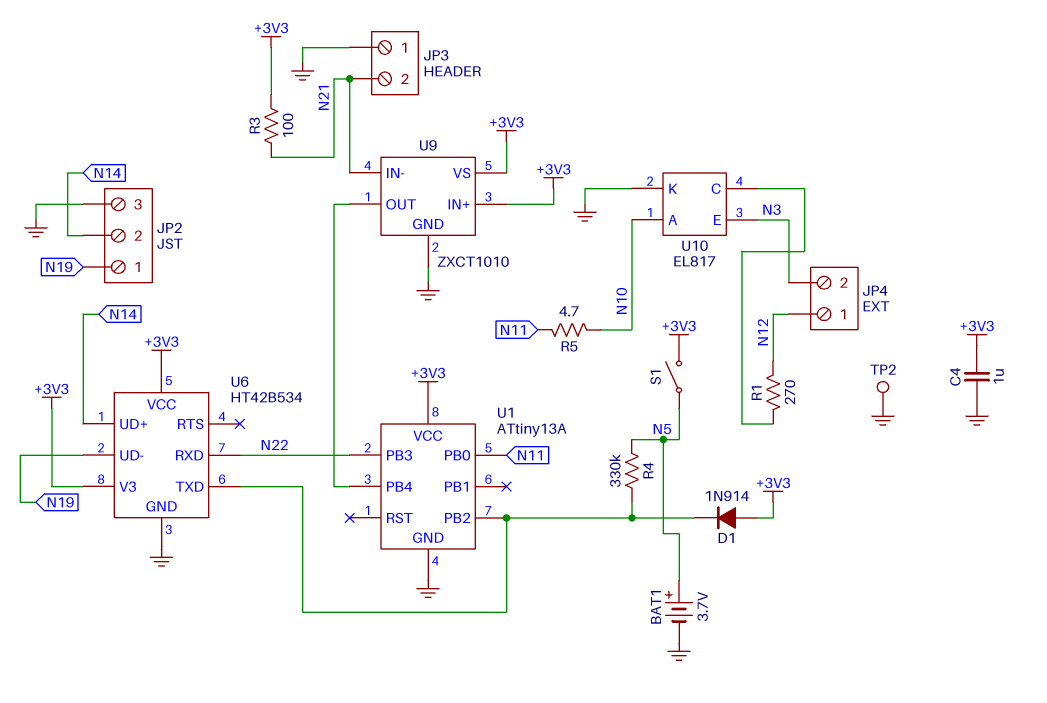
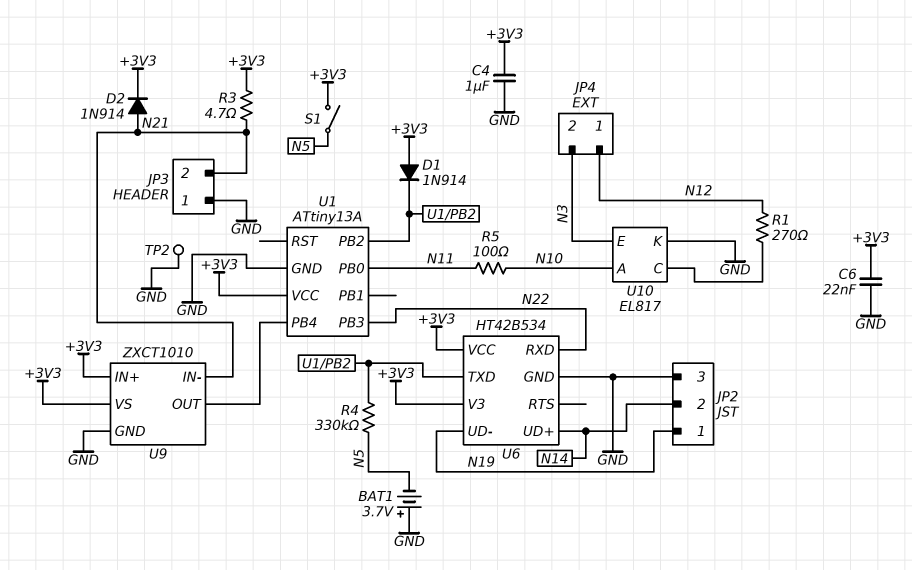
BAT1: 3.7V (plus N5, minus GND) -> 3.7V (plus GND, minus N5)
C6: none -> 22nF (+3V3, GND)
D2: none -> diode 1N914 (A N21, K +3V3)
R3: 100 (+3V3, N21) -> 4.7 (+3V3, N21)
R5: 4.7 (N10, N11) -> 100 (N10, N11)

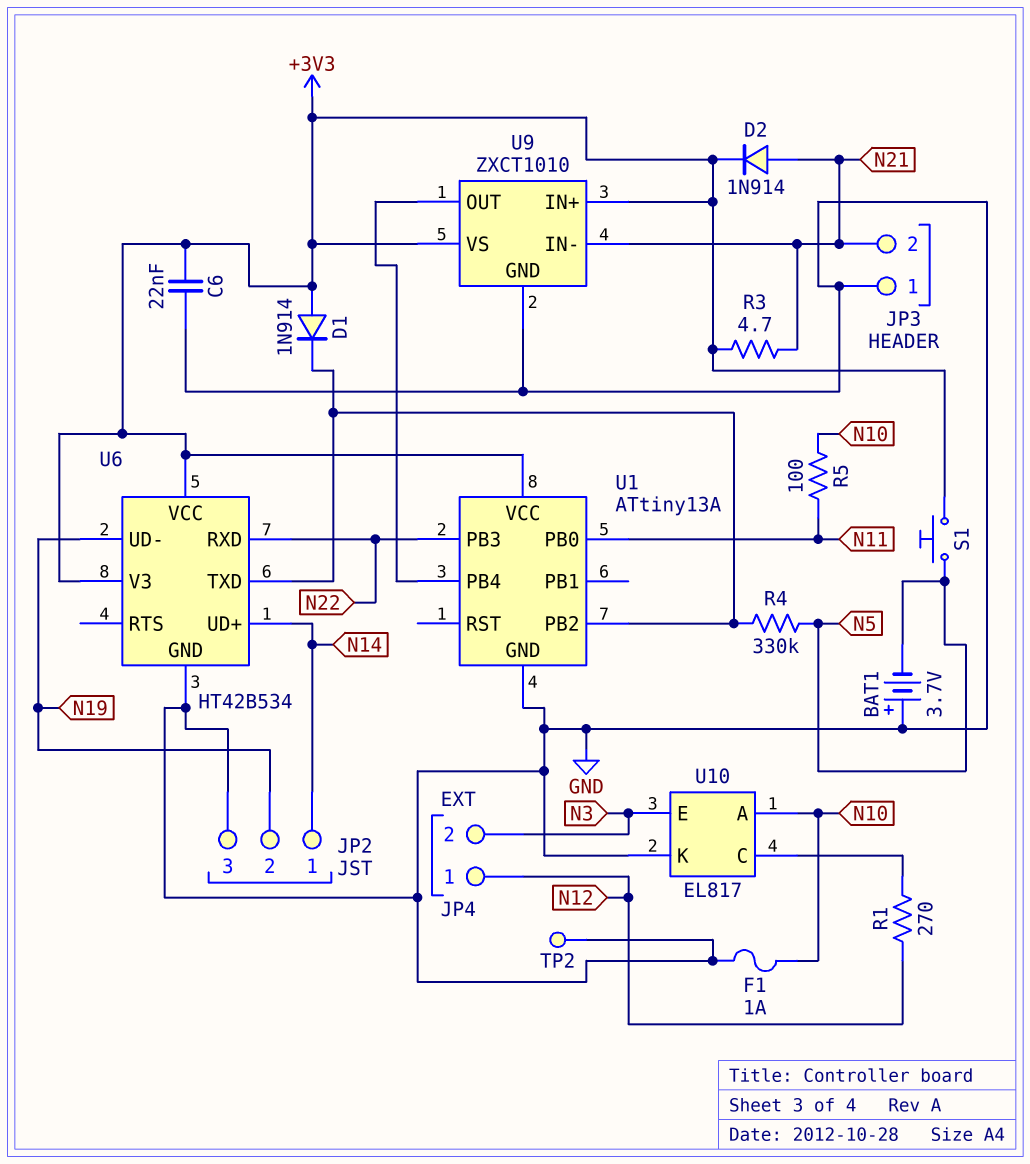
C4: 1uF (+3V3, GND) -> none
F1: none -> 1A (GND, N10)
JP2 pin 1: N19 -> N14
JP2 pin 2: N14 -> N19
S1: switch (+3V3, N5) -> button (+3V3, N5)

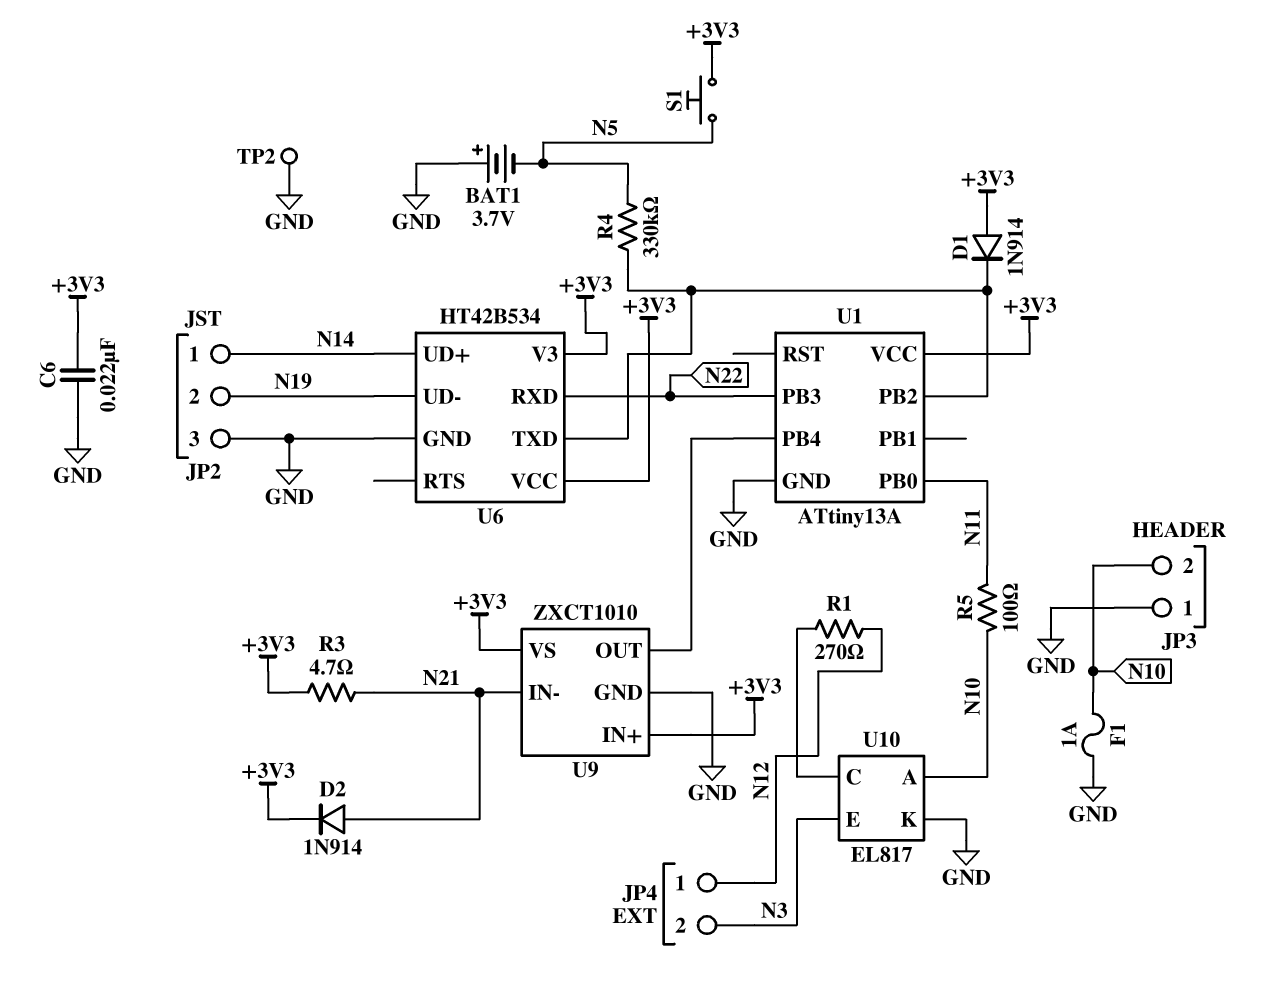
JP3 pin 2: N21 -> N10

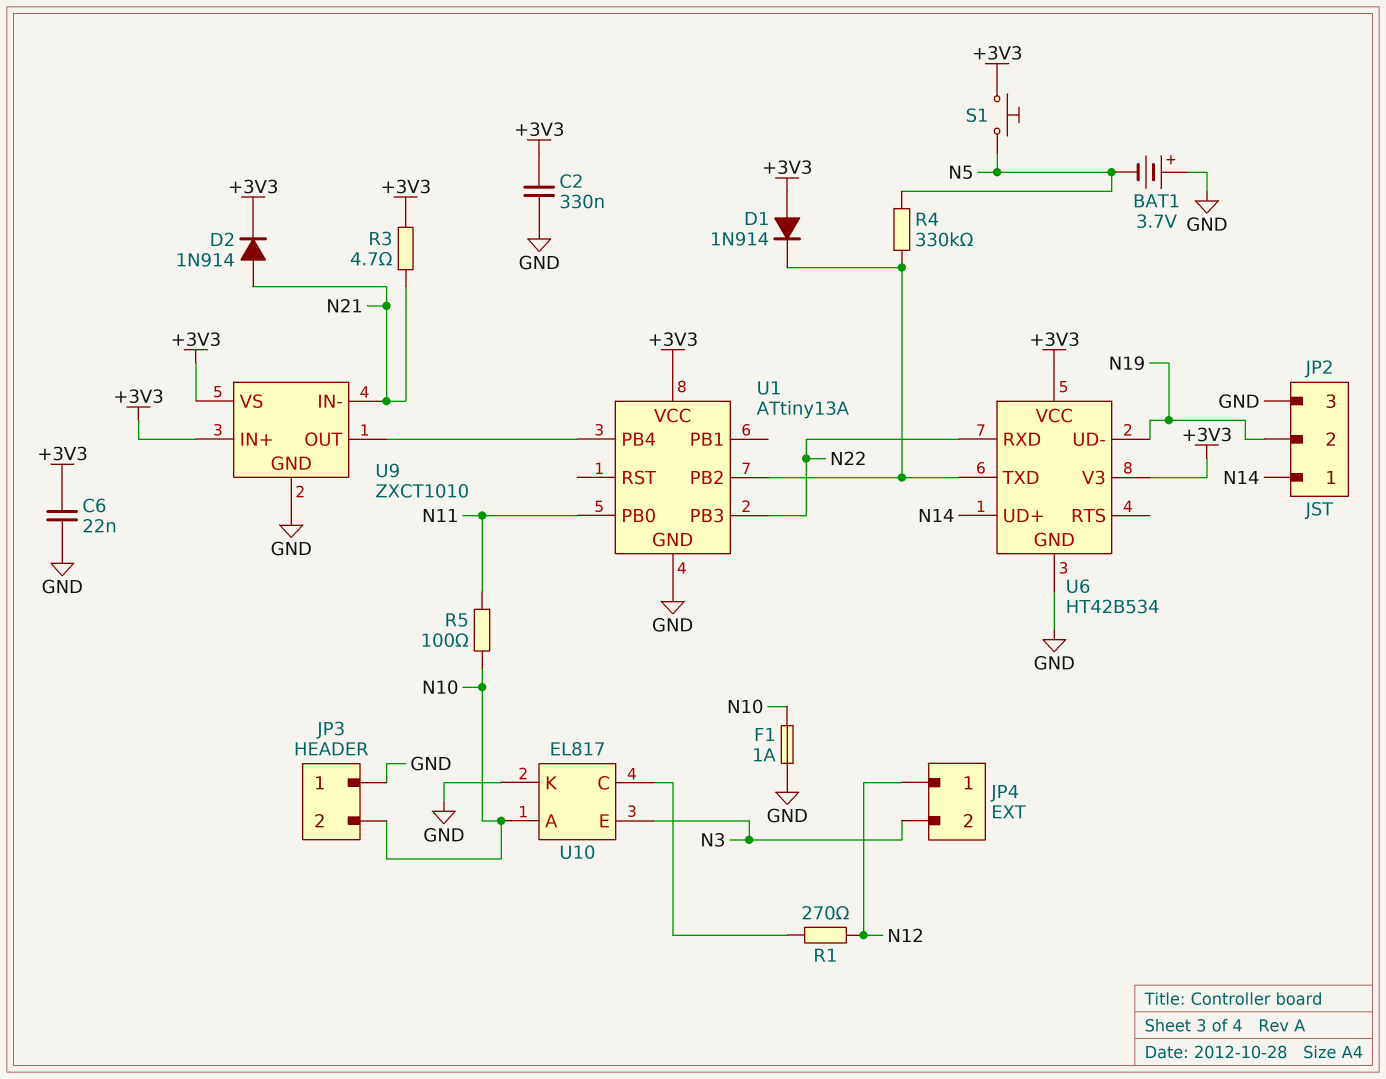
C2: none -> 330nF (+3V3, GND)
TP2: test point (GND) -> none

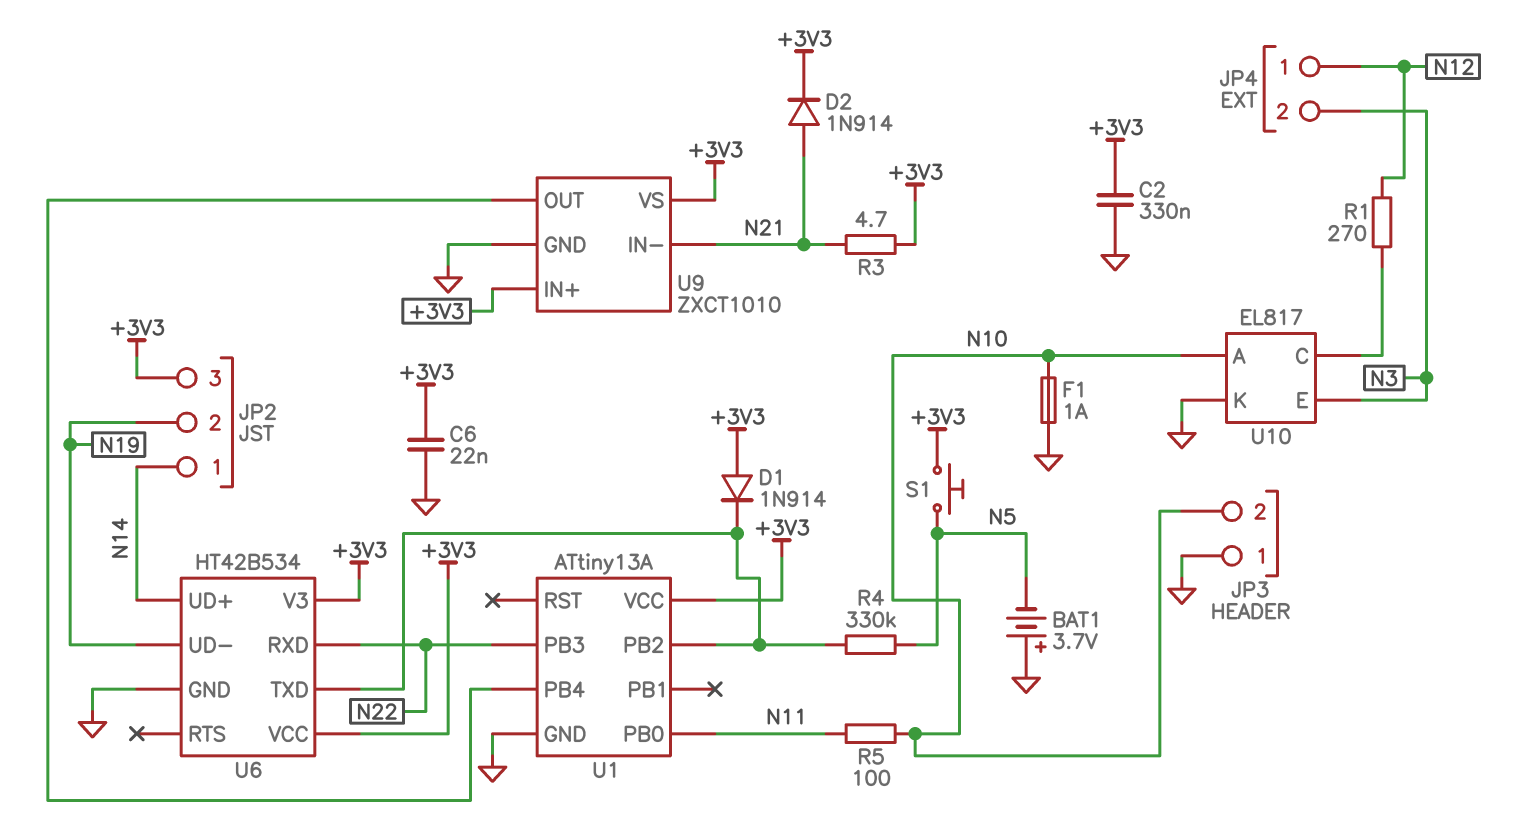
JP2 pin 3: GND -> +3V3

